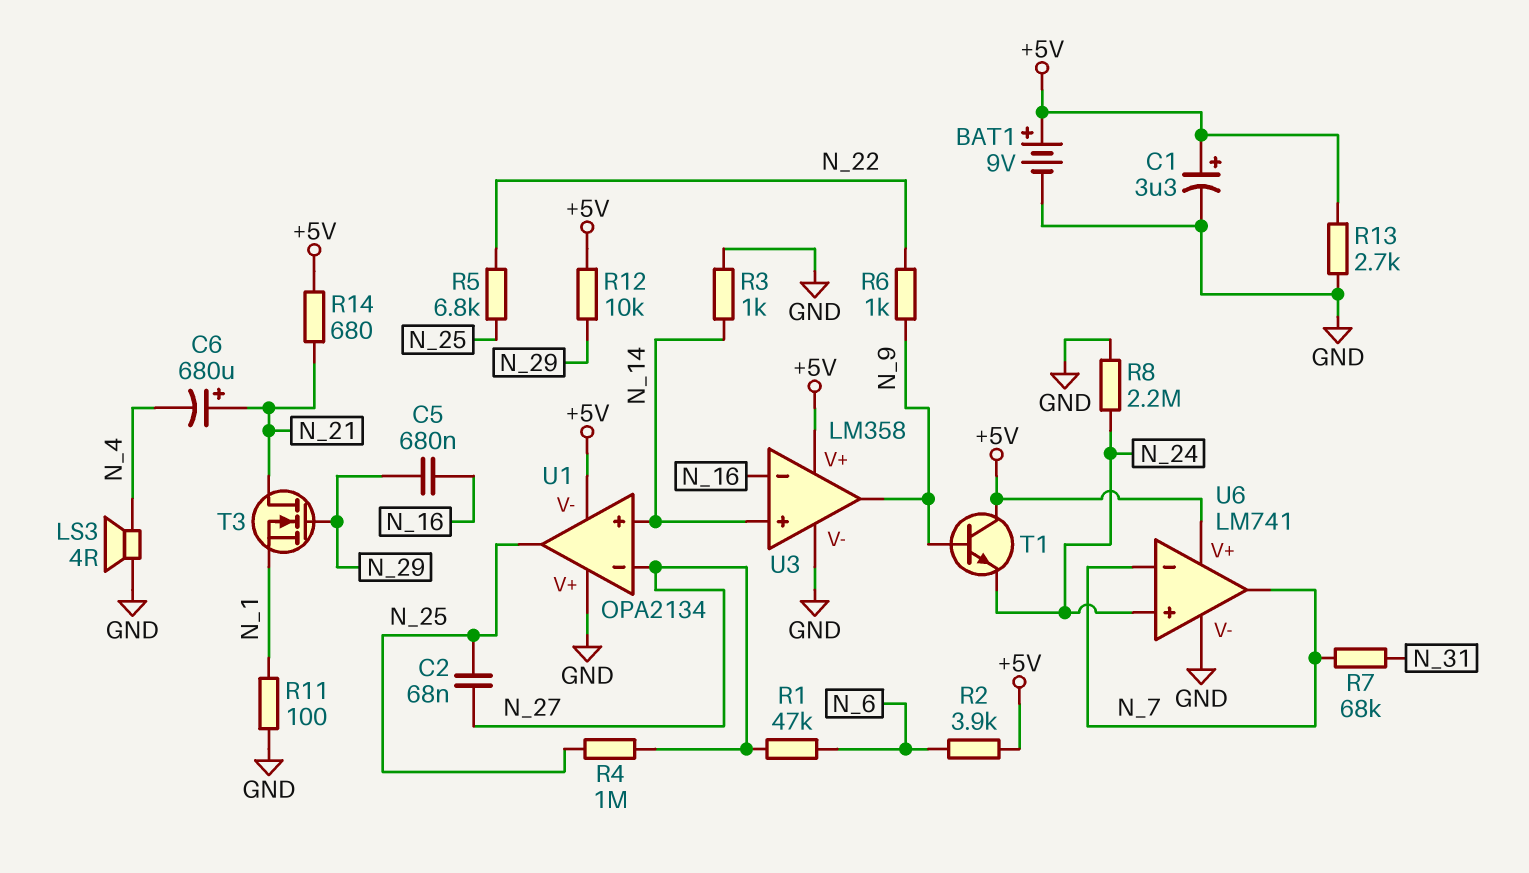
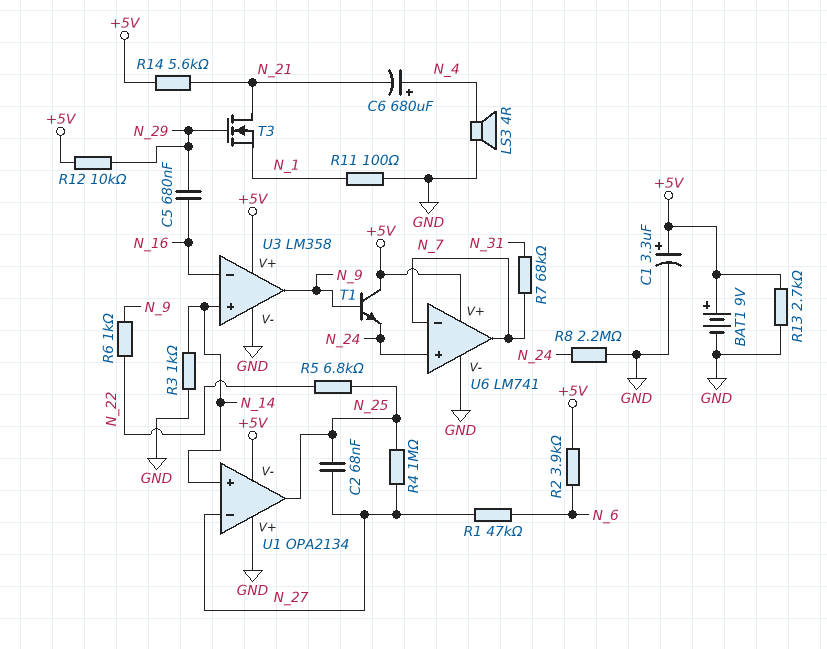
C6: 680uF (plus N_21, minus N_4) -> 680uF (plus N_4, minus N_21)
R14: 680 (+5V, N_21) -> 5.6k (+5V, N_21)

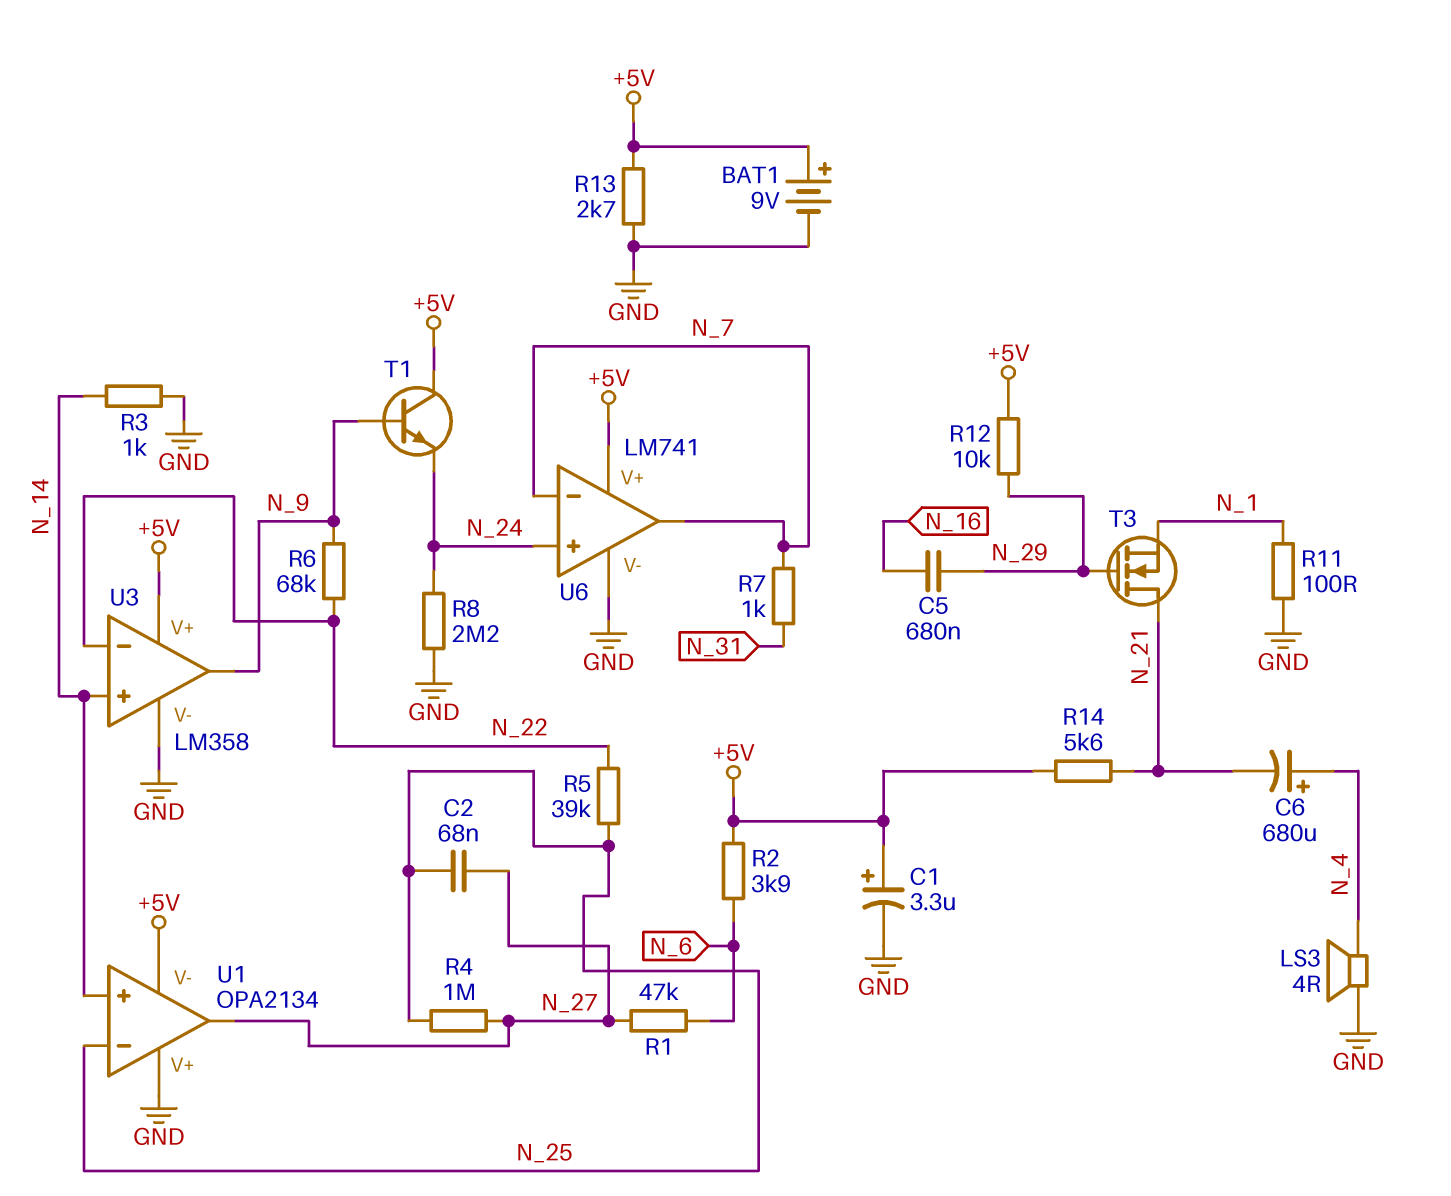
R5: 6.8k (N_22, N_25) -> 39k (N_22, N_25)
R6: 1k (N_9, N_22) -> 68k (N_9, N_22)
R7: 68k (N_7, N_31) -> 1k (N_7, N_31)
U1 pin in-: N_27 -> N_25
U1 pin out: N_25 -> N_27
U3 pin in-: N_16 -> N_22

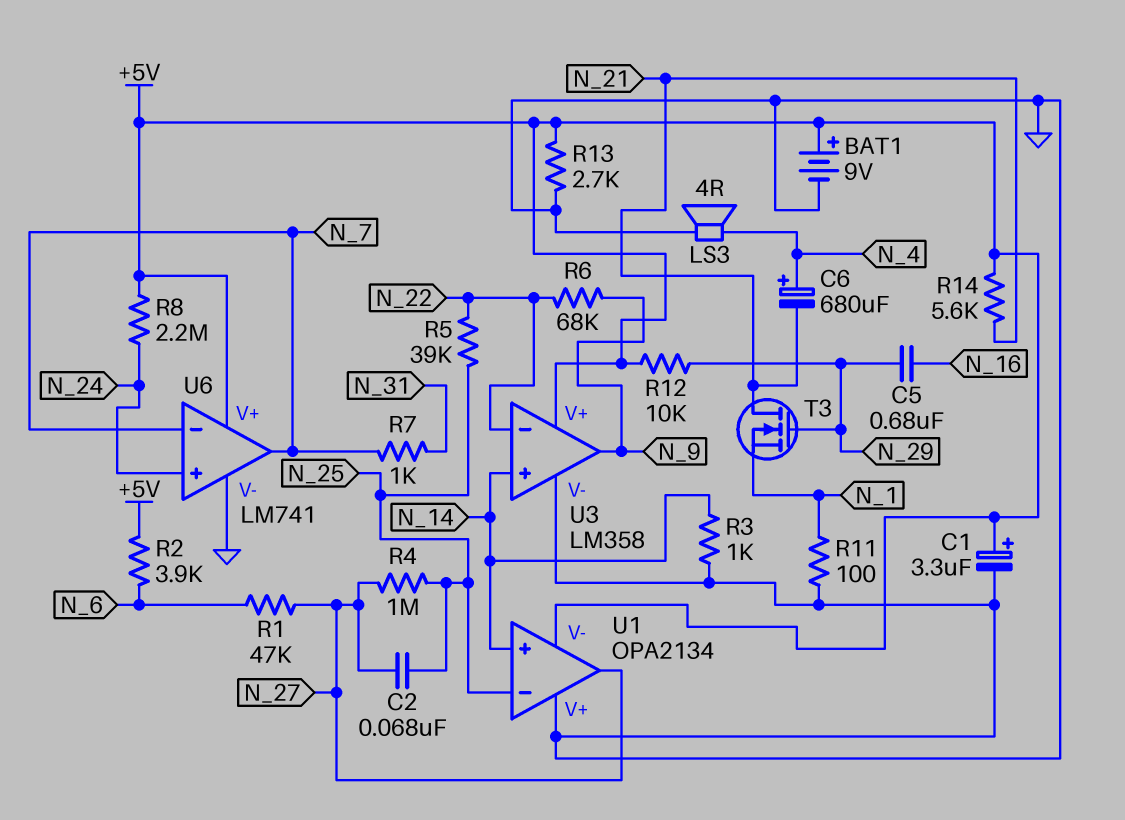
R8: 2.2M (GND, N_24) -> 2.2M (+5V, N_24)
T1: NPN (B N_9, C +5V, E N_24) -> none

